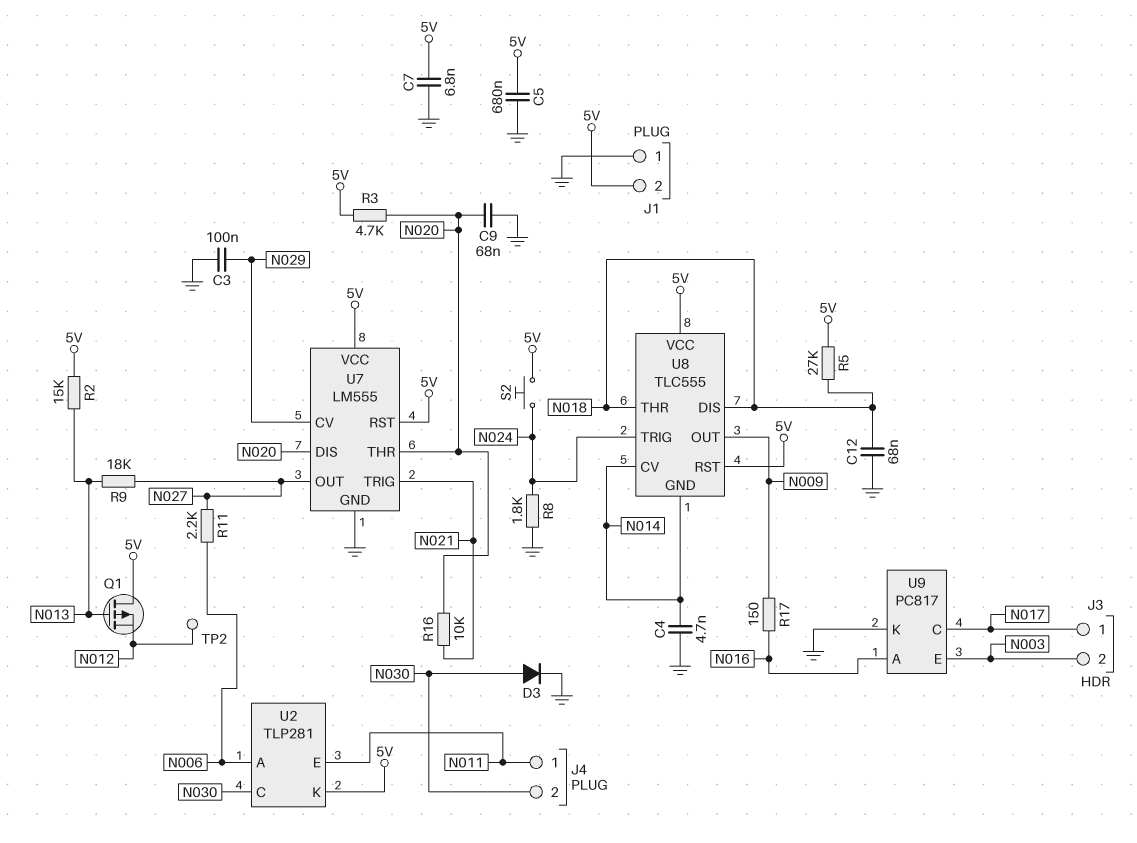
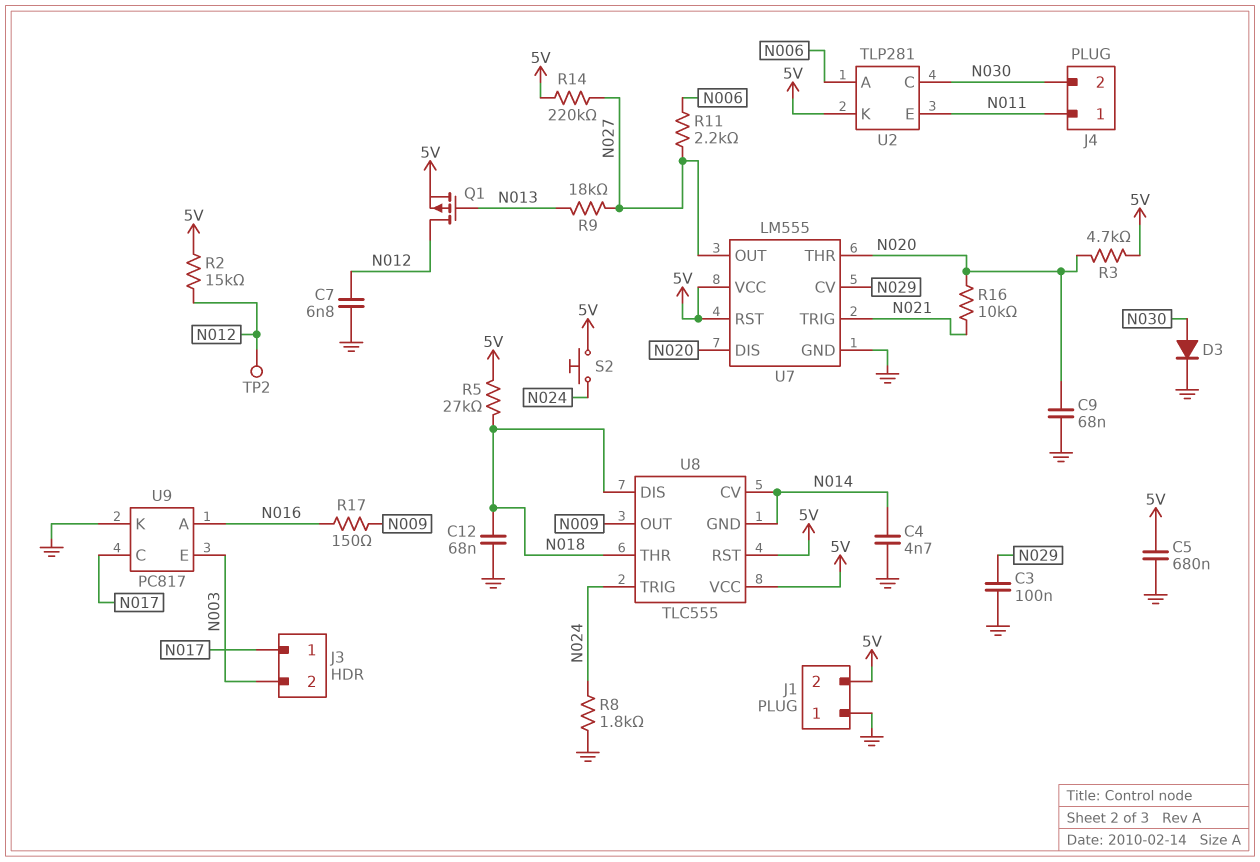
C7: 6.8nF (5V, GND) -> 6.8nF (GND, N012)
Q1: PMOS (G N013, D 5V, S N012) -> PMOS (G N013, D N012, S 5V)
R2: 15k (5V, N013) -> 15k (5V, N012)
R14: none -> 220k (5V, N027)

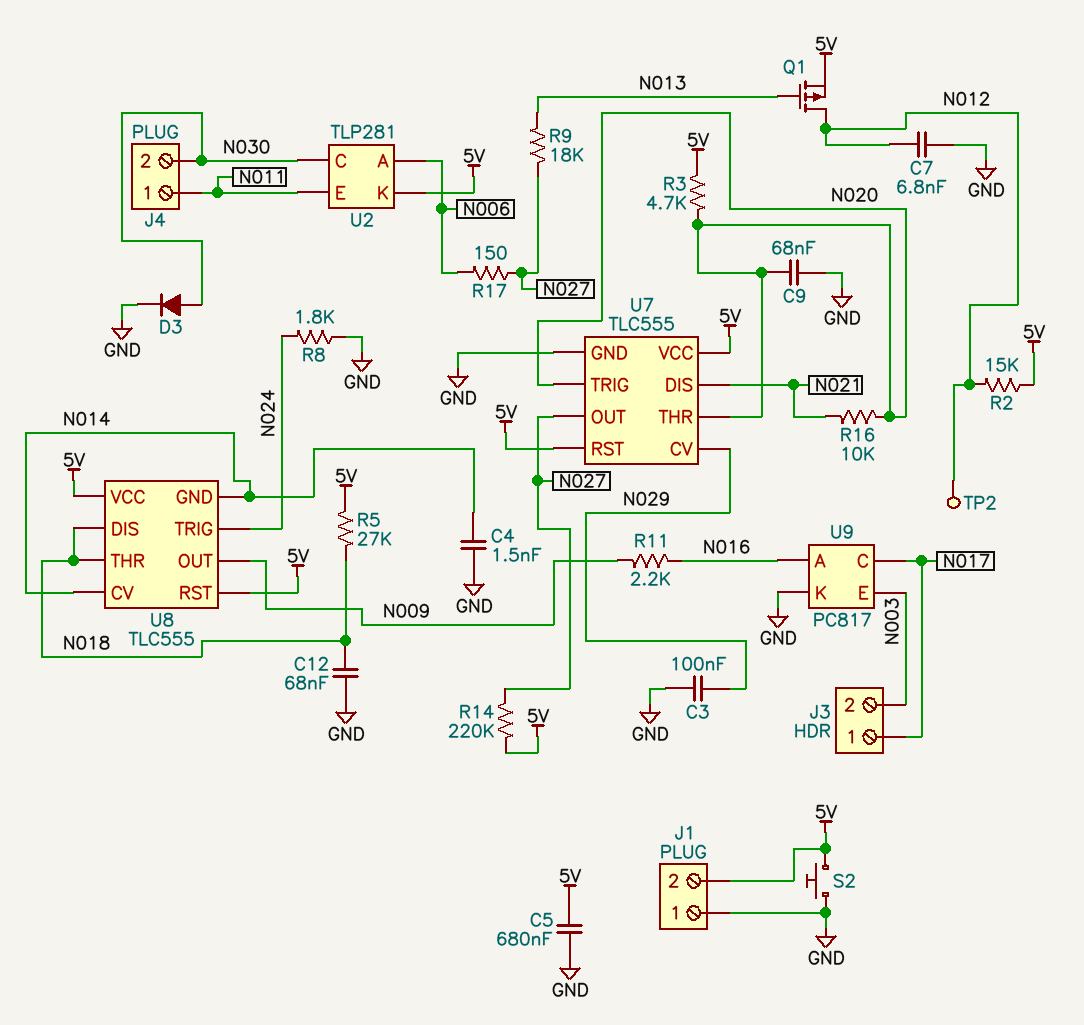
C4: 4.7nF (GND, N014) -> 1.5nF (GND, N014)
R11: 2.2k (N006, N027) -> 2.2k (N009, N016)
R17: 150 (N009, N016) -> 150 (N006, N027)
S2: button (5V, N024) -> button (5V, GND)
U7: LM555 -> TLC555
U7 pin DIS: N020 -> N021
U7 pin TRIG: N021 -> N020

